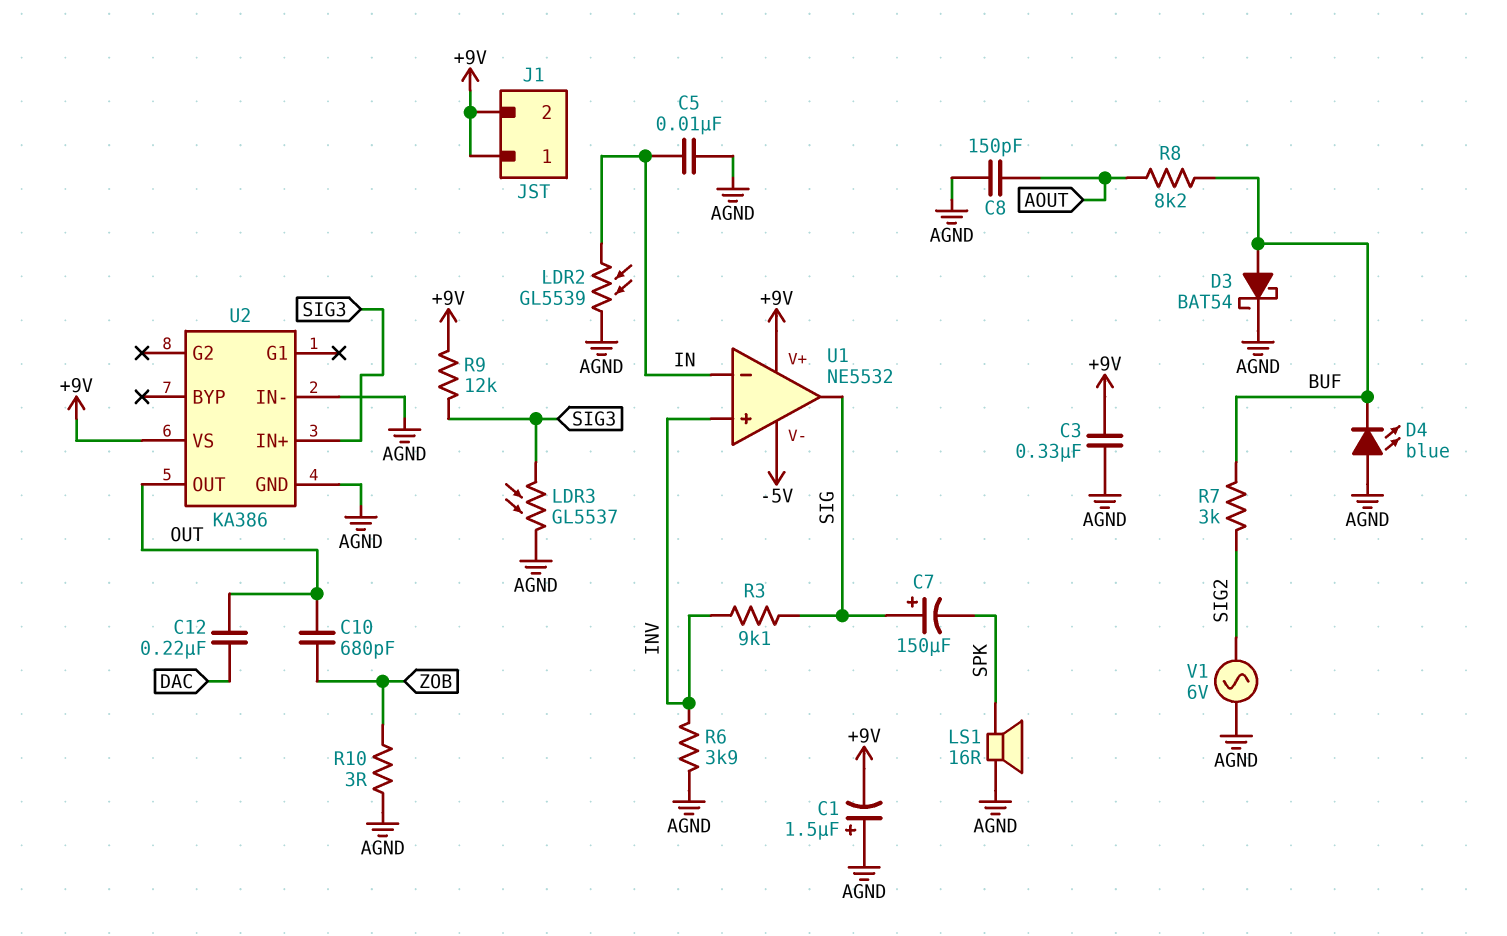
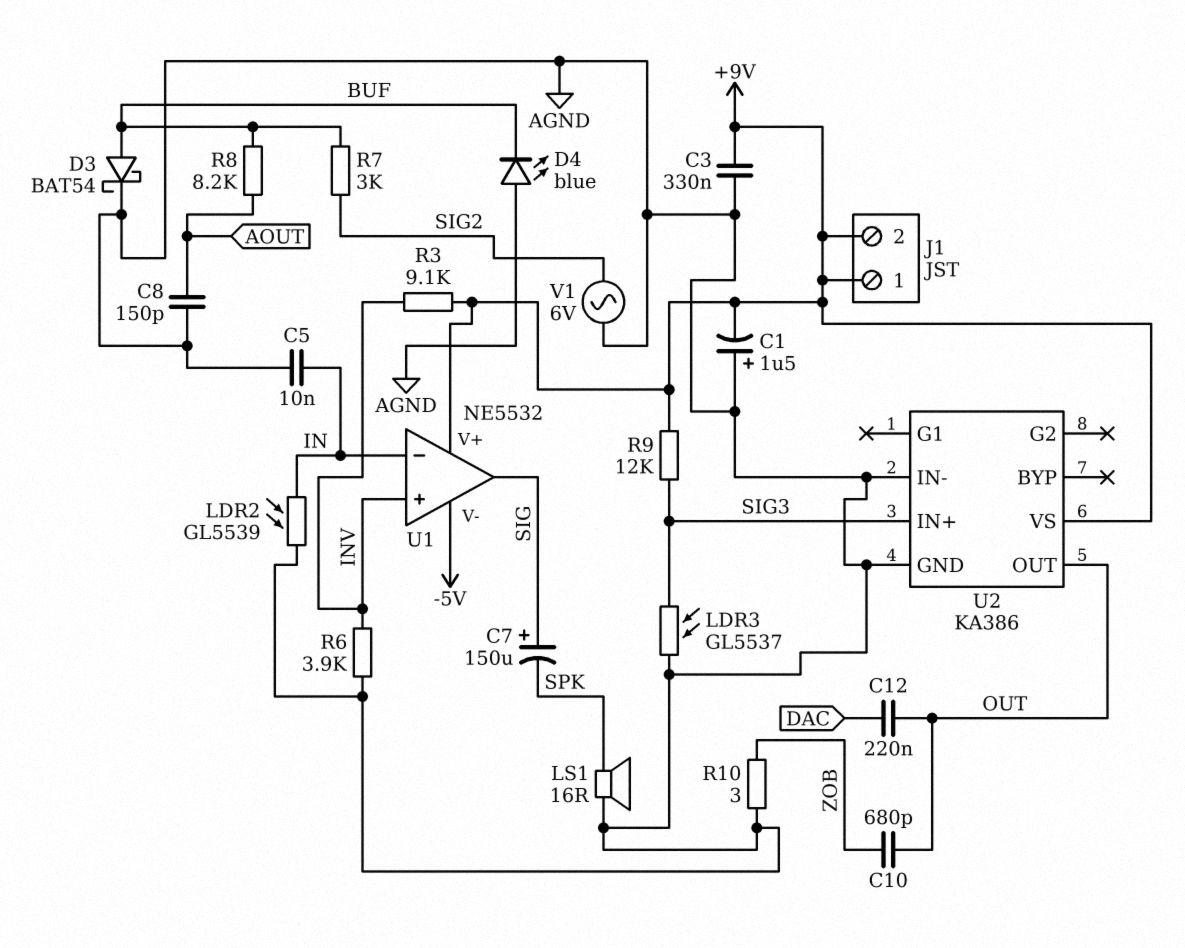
R3: 9.1k (INV, SIG) -> 9.1k (+9V, INV)

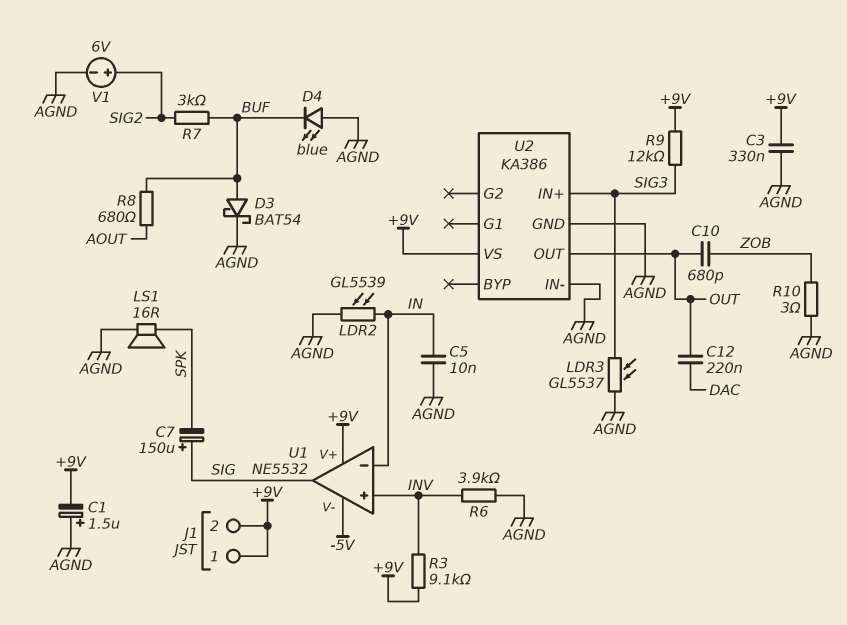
C8: 150pF (AGND, AOUT) -> none
R8: 8.2k (AOUT, BUF) -> 680 (AOUT, BUF)
V1: AC 6V (AGND, SIG2) -> 6V (plus SIG2, minus AGND)

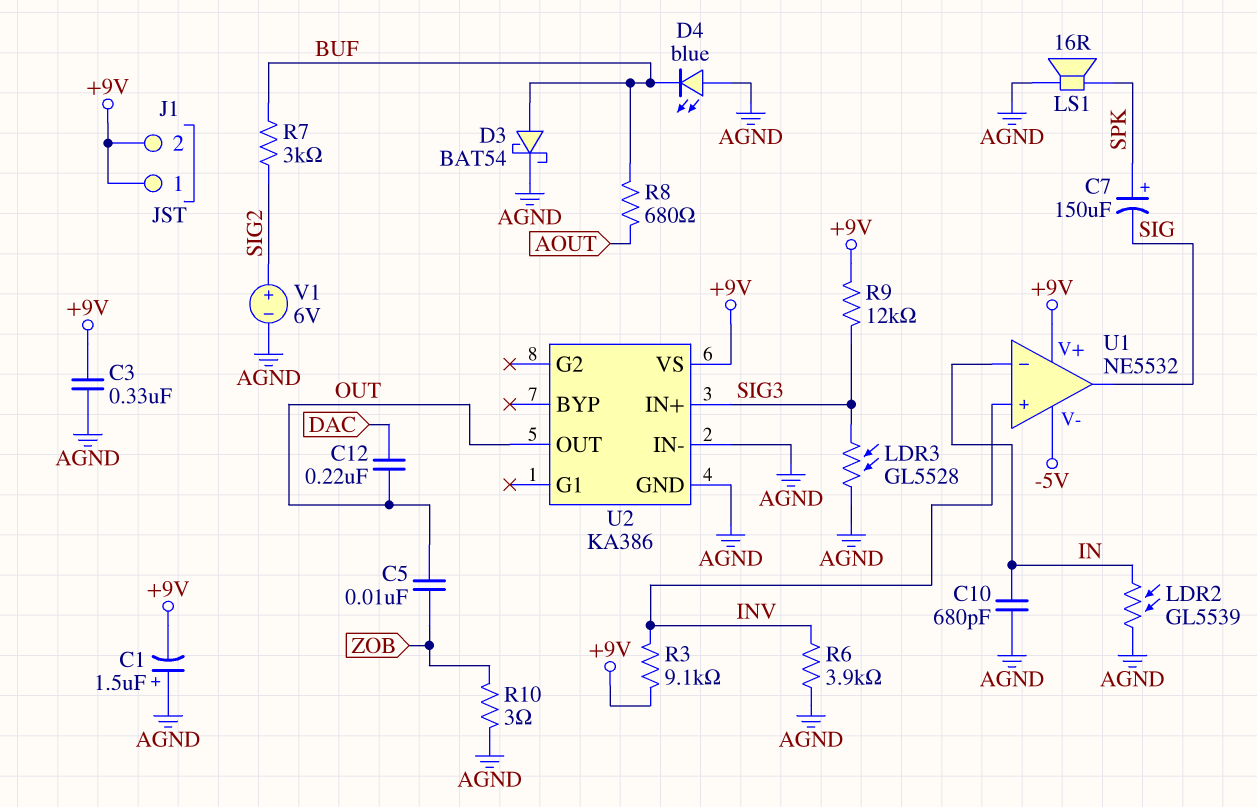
C5: 10nF (AGND, IN) -> 10nF (OUT, ZOB)
C7: 150uF (plus SIG, minus SPK) -> 150uF (plus SPK, minus SIG)
C10: 680pF (OUT, ZOB) -> 680pF (AGND, IN)
LDR3: GL5537 (AGND, SIG3) -> GL5528 (AGND, SIG3)

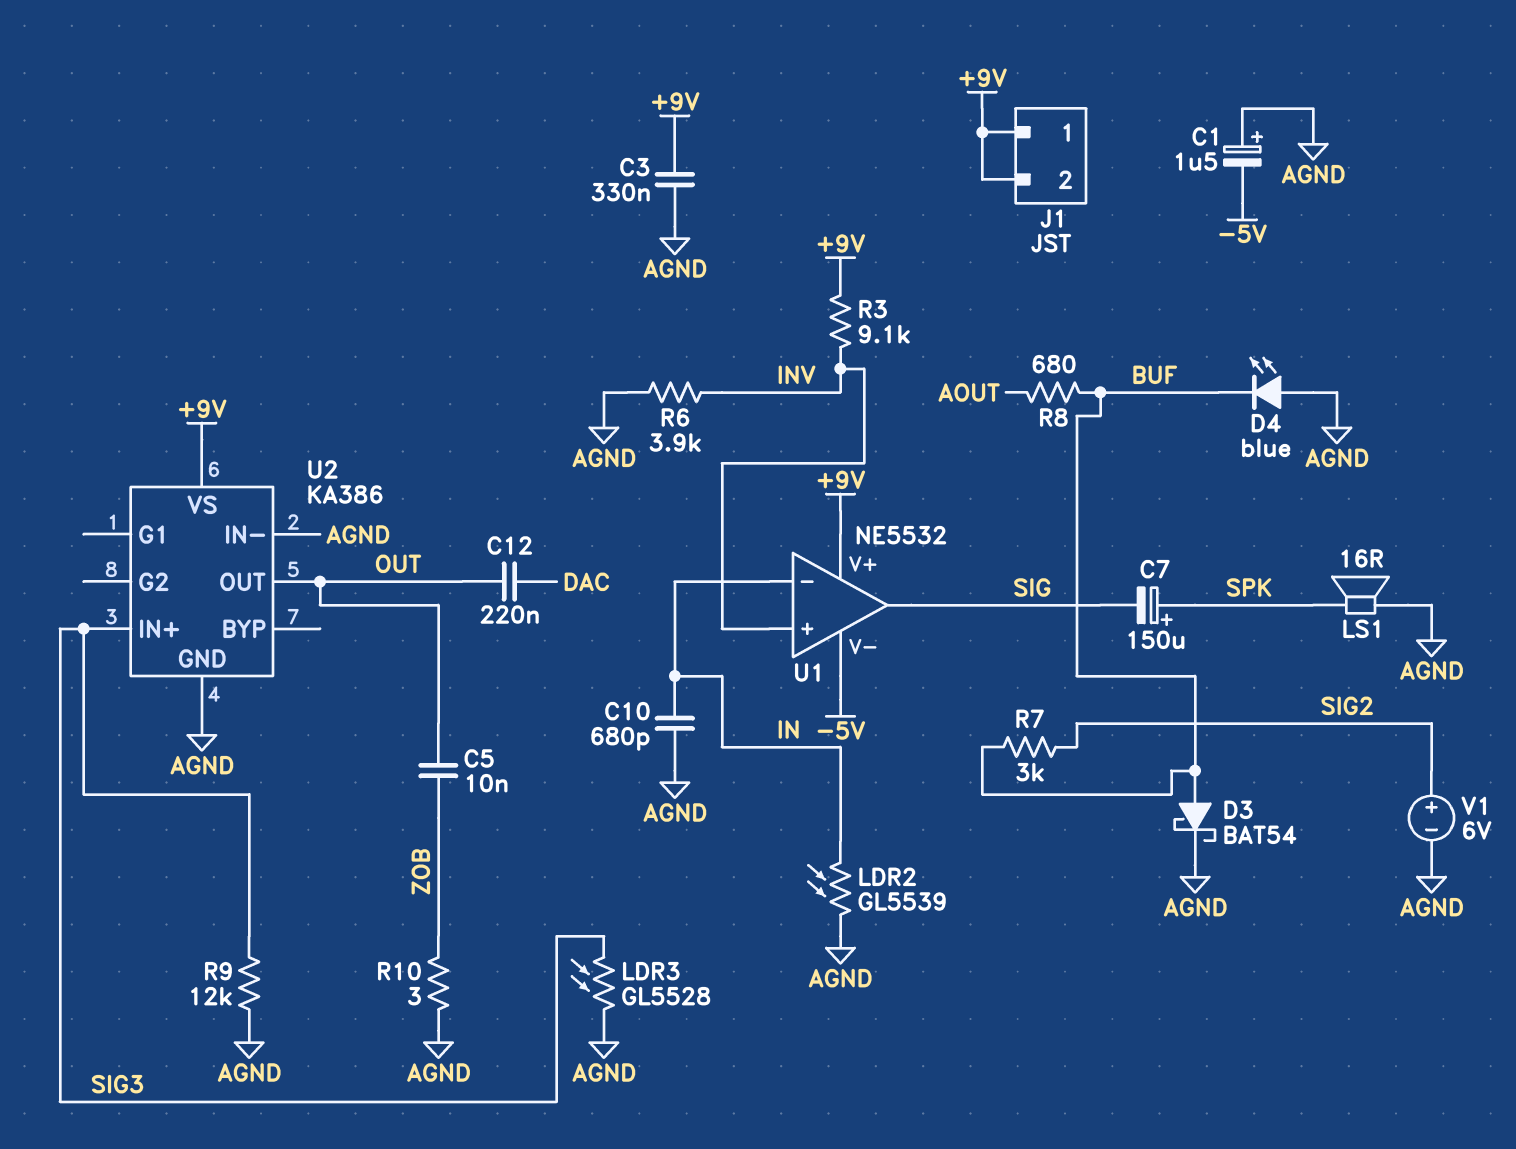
C1: 1.5uF (plus AGND, minus +9V) -> 1.5uF (plus AGND, minus -5V)
R9: 12k (+9V, SIG3) -> 12k (AGND, SIG3)

